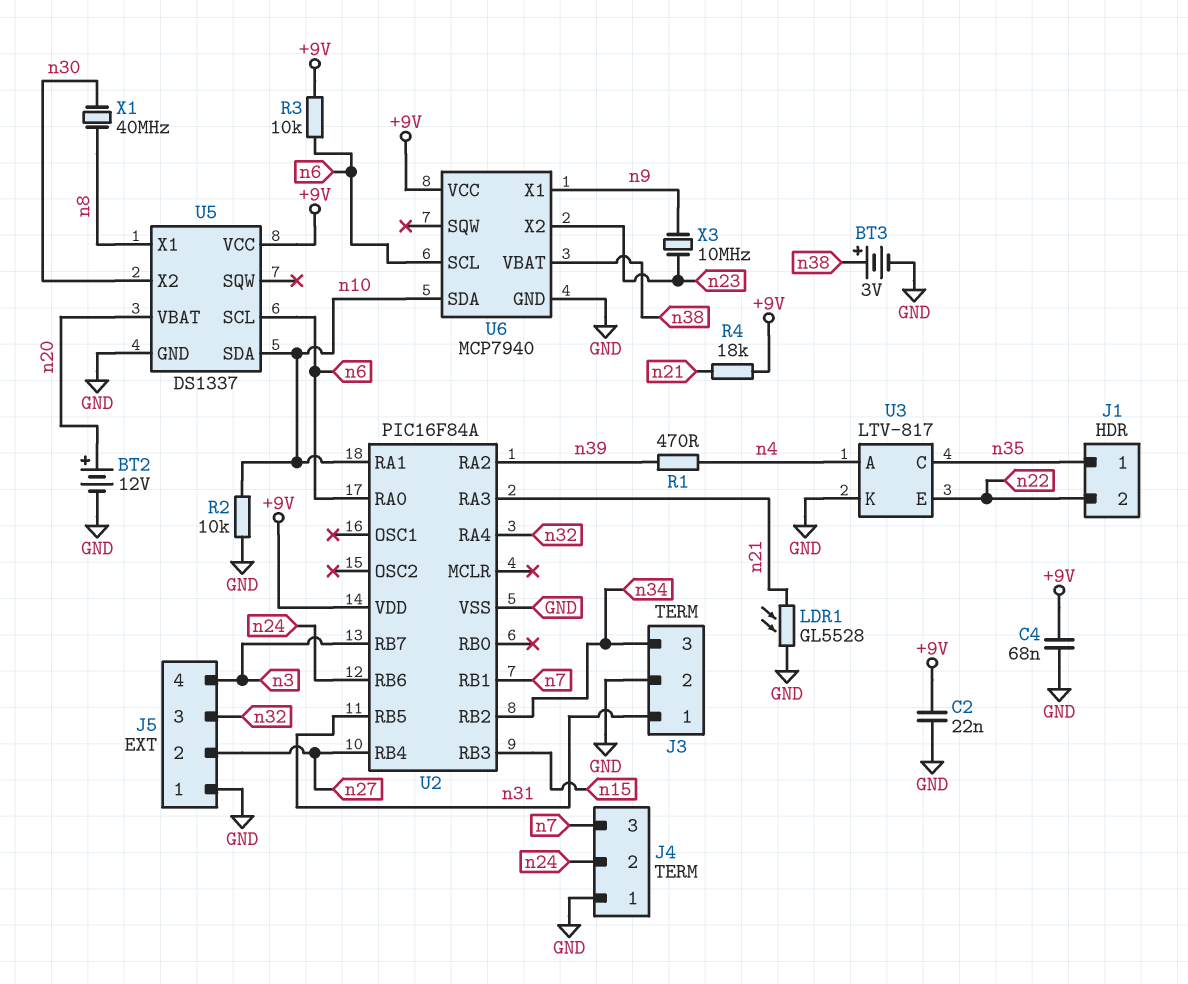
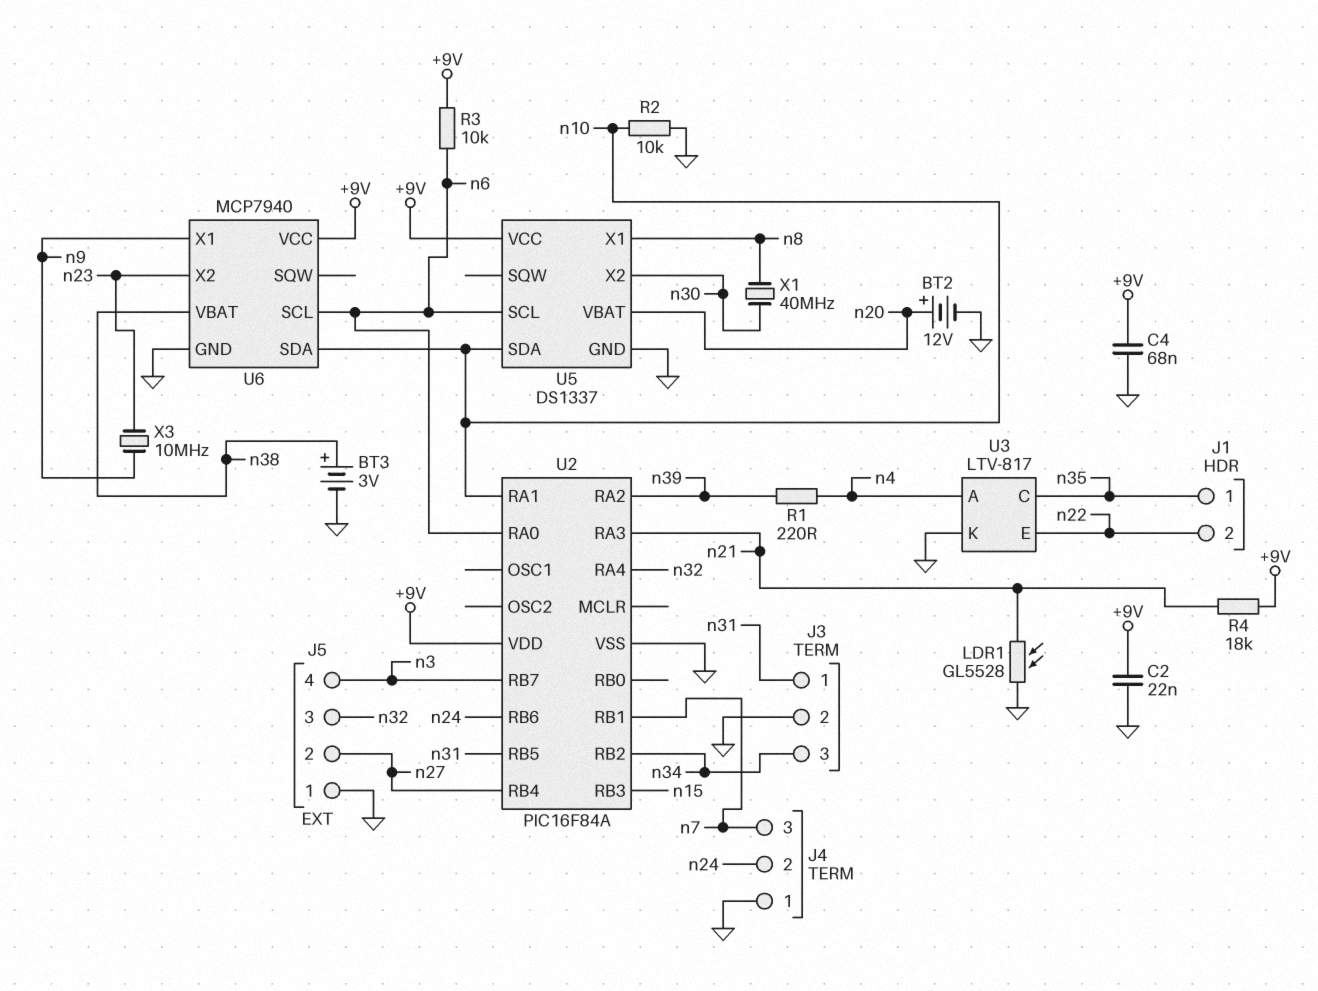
R1: 470 (n4, n39) -> 220 (n4, n39)

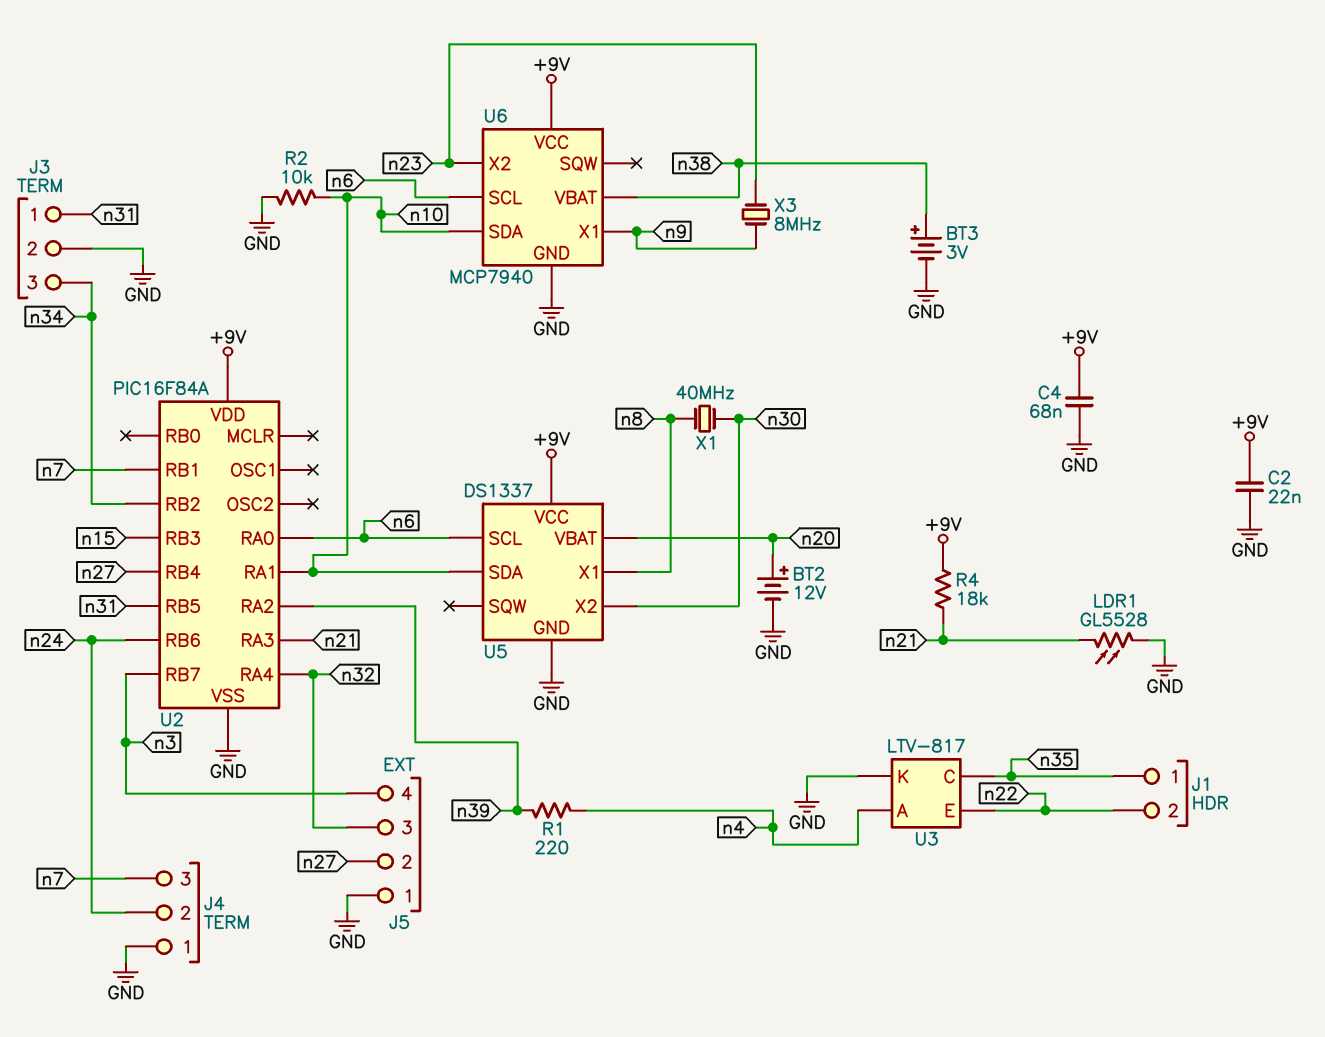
R3: 10k (+9V, n6) -> none
X3: 10MHz (n9, n23) -> 8MHz (n9, n23)

